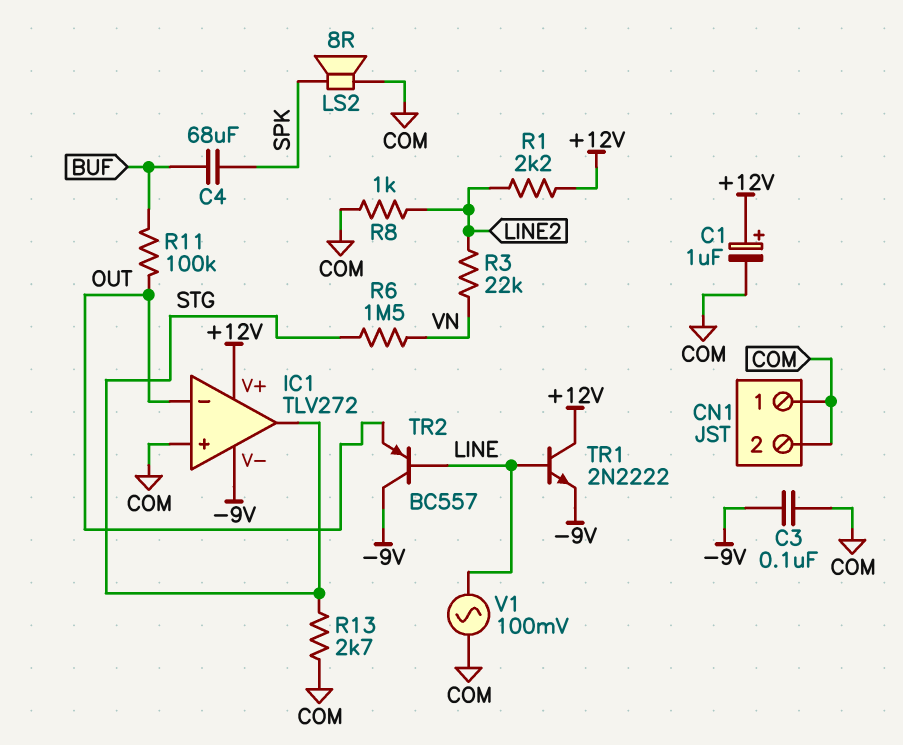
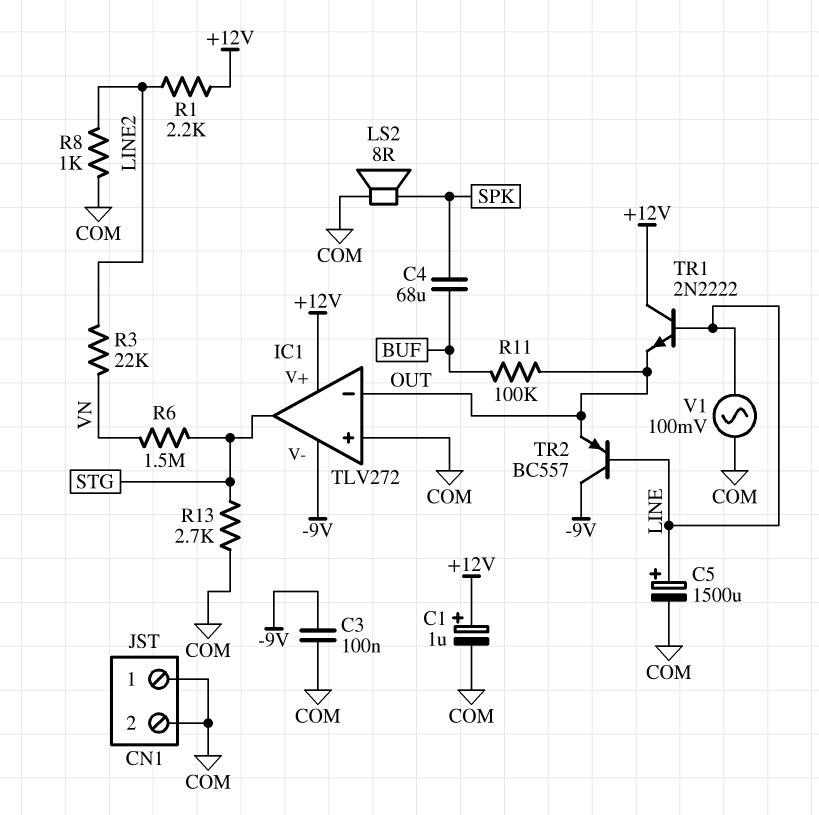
C5: none -> 1500uF (plus LINE, minus COM)
TR1: NPN 2N2222 (B LINE, C +12V, E -9V) -> NPN 2N2222 (B LINE, C +12V, E OUT)

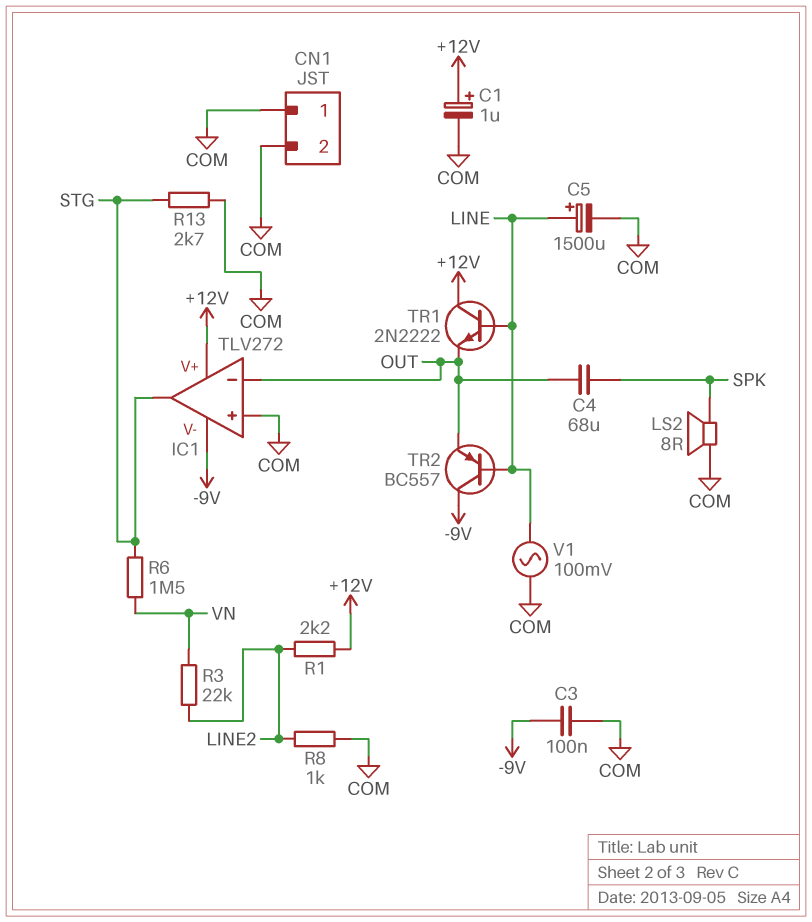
C4: 68uF (BUF, SPK) -> 68uF (OUT, SPK)
R11: 100k (BUF, OUT) -> none

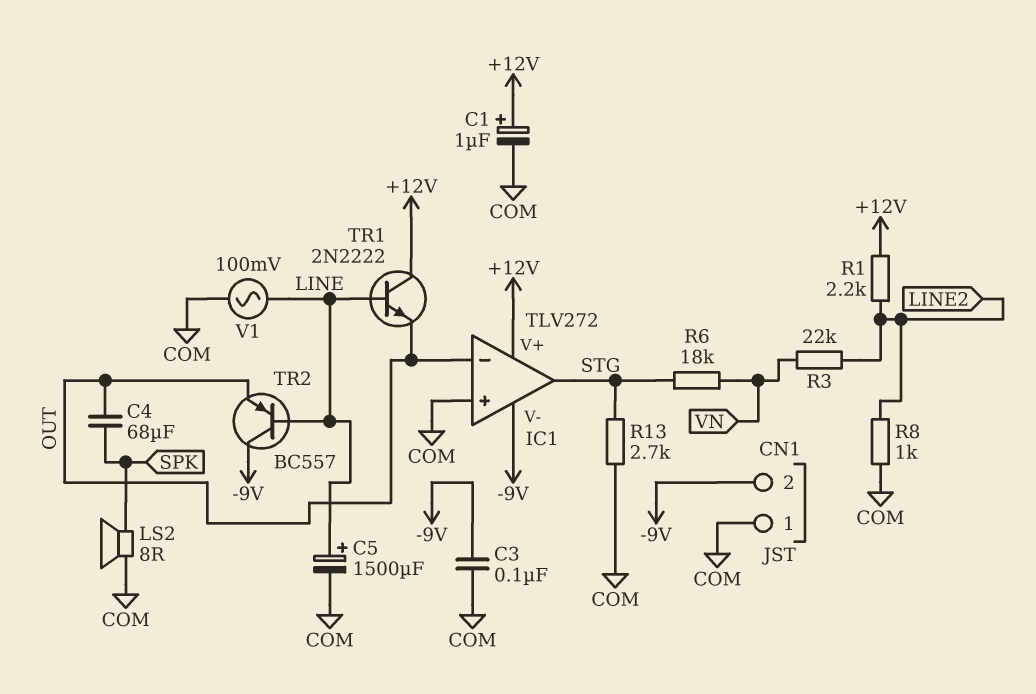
CN1 pin 2: COM -> -9V
R6: 1.5M (STG, VN) -> 18k (STG, VN)

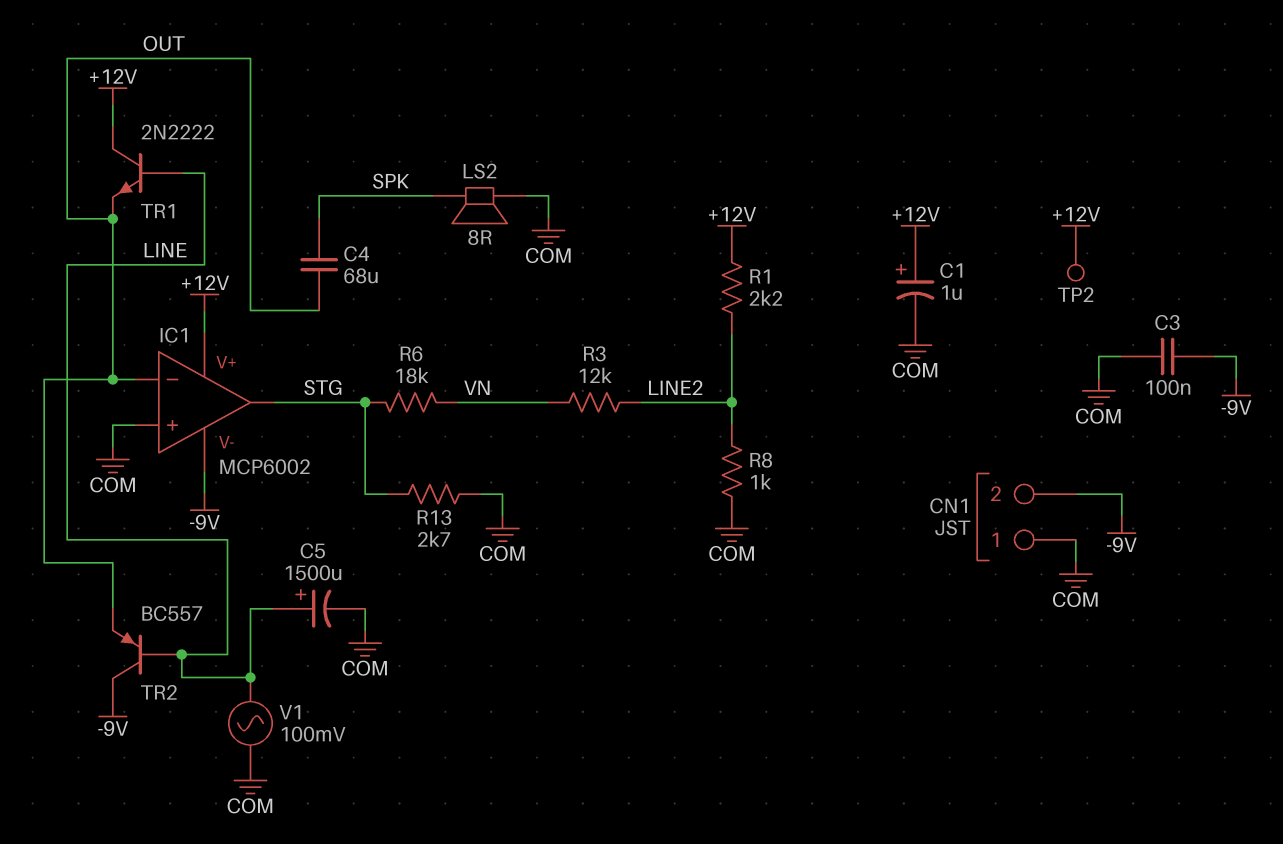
IC1: TLV272 -> MCP6002
R3: 22k (LINE2, VN) -> 12k (LINE2, VN)
TP2: none -> test point (+12V)

